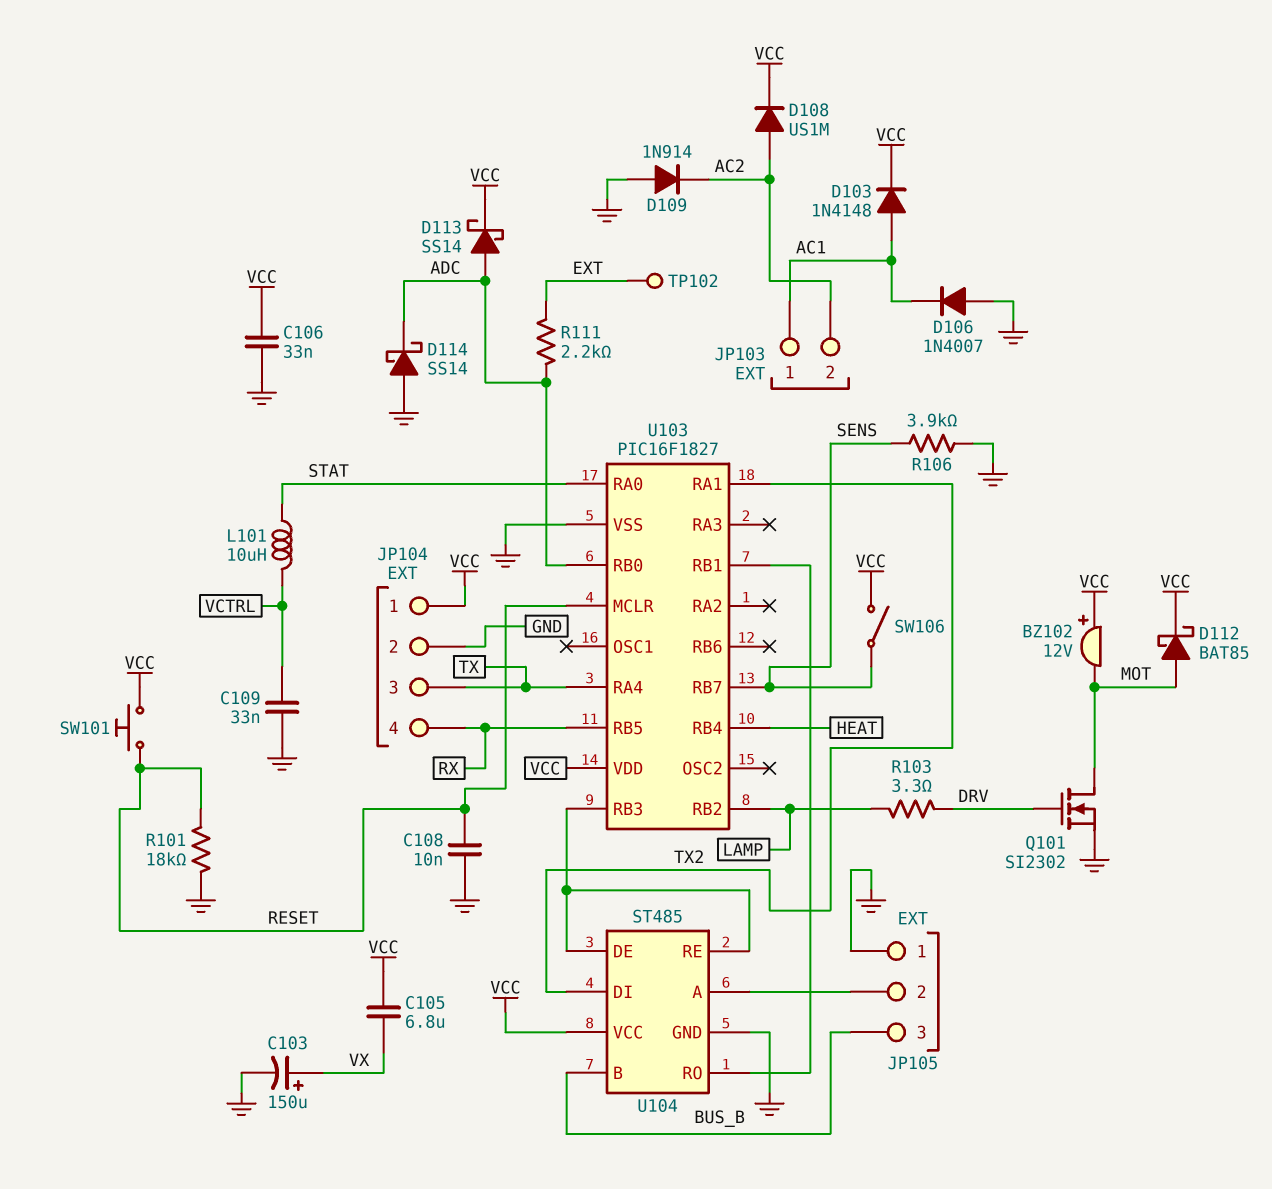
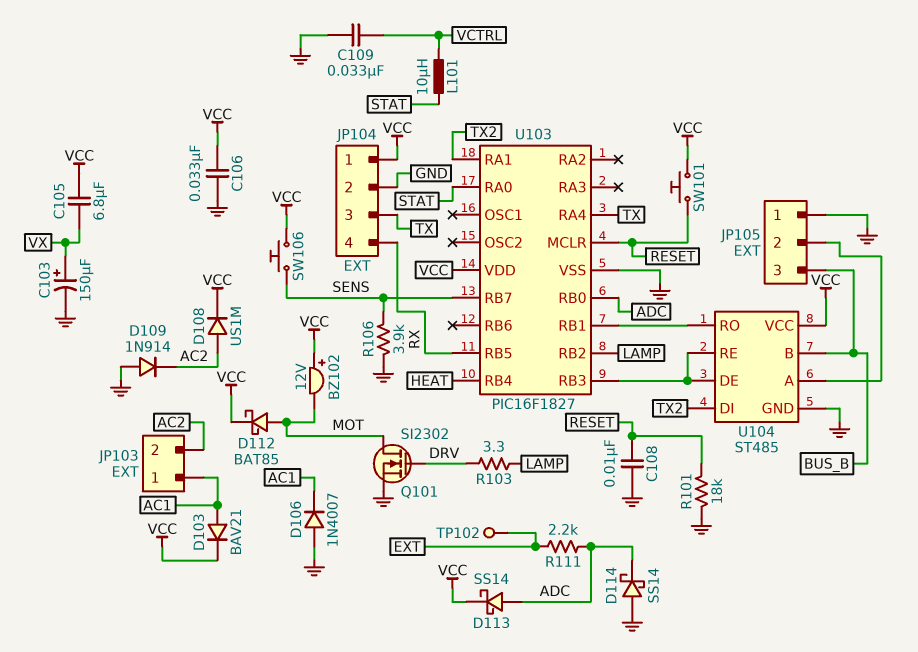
D103: diode 1N4148 (A AC1, K VCC) -> diode BAV21 (A AC1, K VCC)
SW106: switch (SENS, VCC) -> button (SENS, VCC)

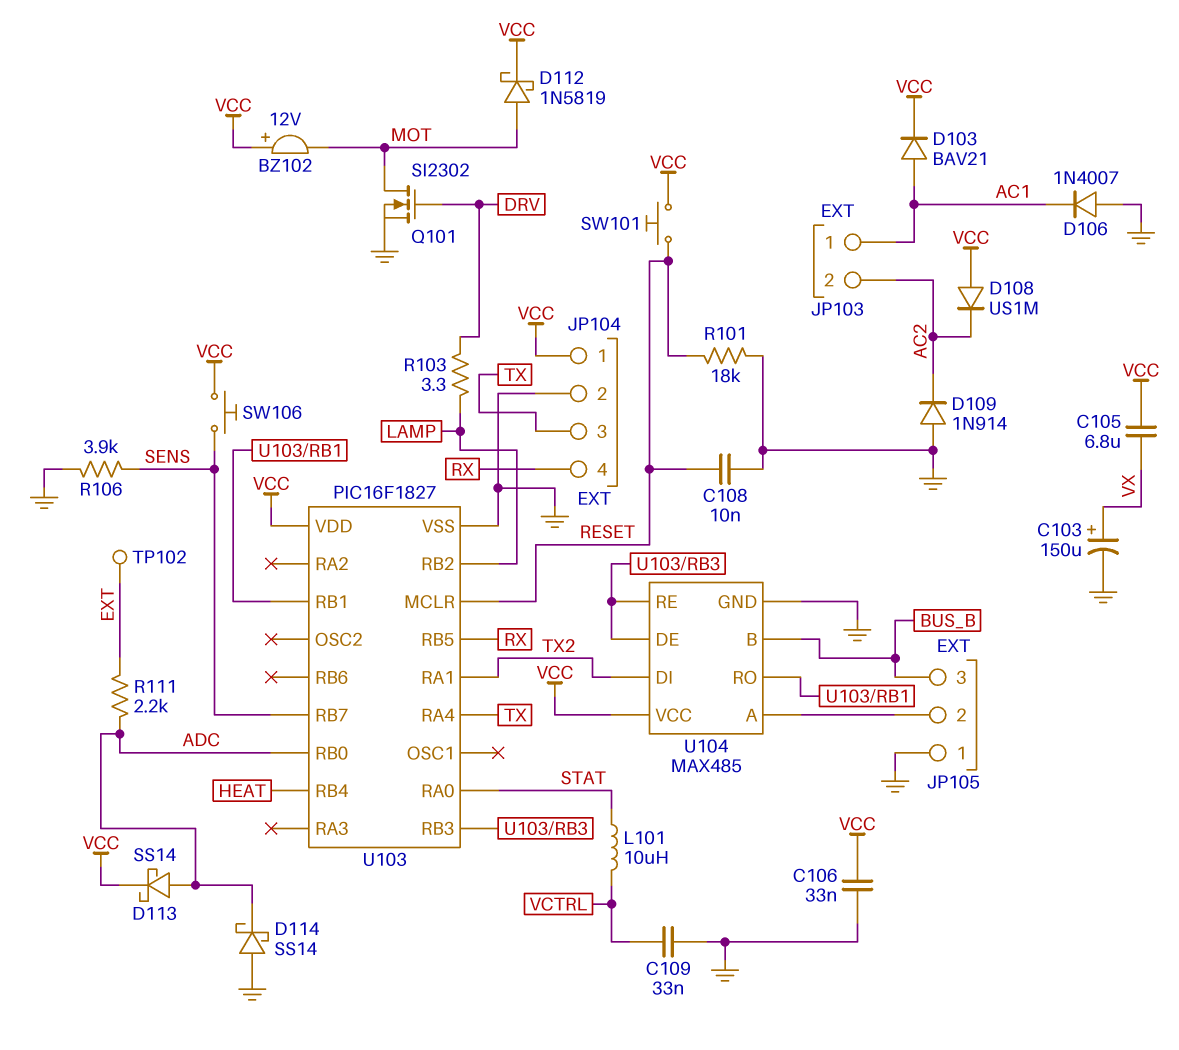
D108: diode US1M (A AC2, K VCC) -> diode US1M (A VCC, K AC2)
D112: schottky BAT85 (A MOT, K VCC) -> schottky 1N5819 (A MOT, K VCC)
U104: ST485 -> MAX485

